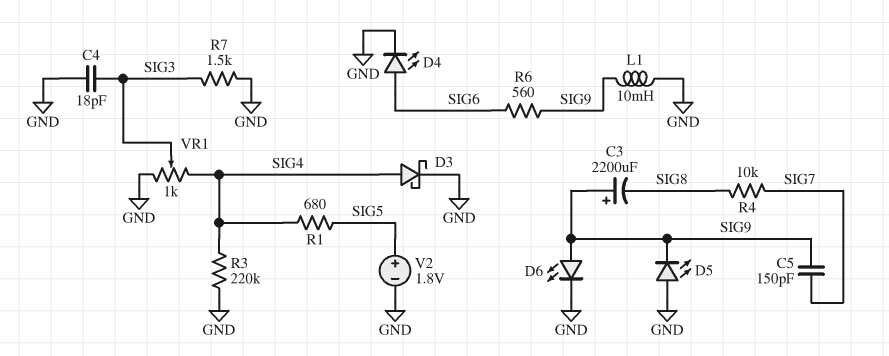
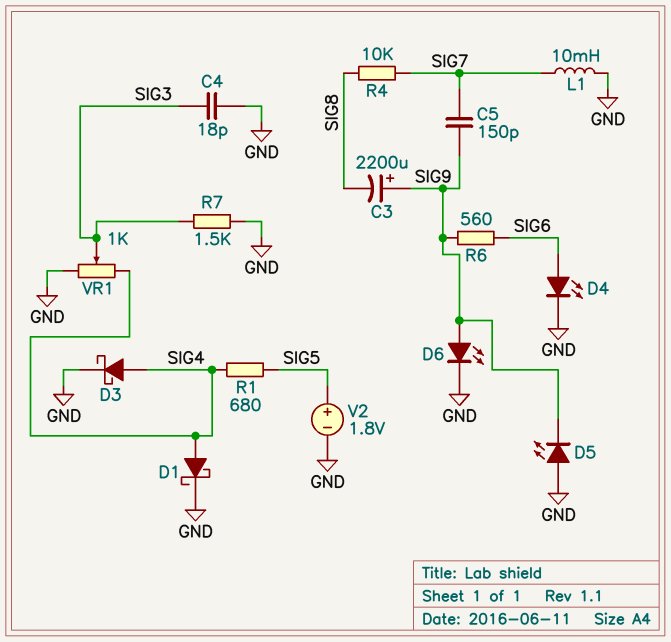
D1: none -> schottky (A SIG4, K GND)
L1: 10mH (GND, SIG9) -> 10mH (GND, SIG7)
R3: 220k (GND, SIG4) -> none

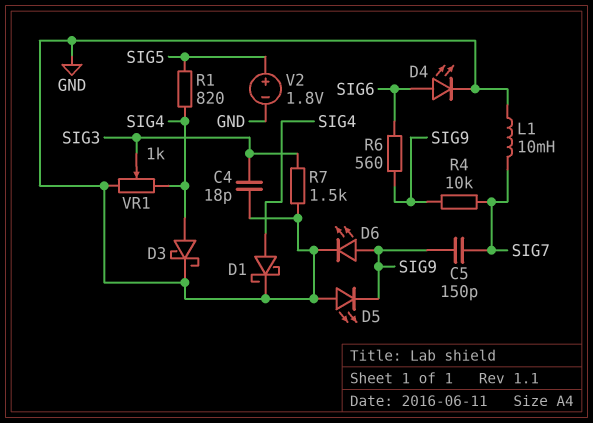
C3: 2200uF (plus SIG9, minus SIG8) -> none
R1: 680 (SIG4, SIG5) -> 820 (SIG4, SIG5)
R4: 10k (SIG7, SIG8) -> 10k (SIG7, SIG9)

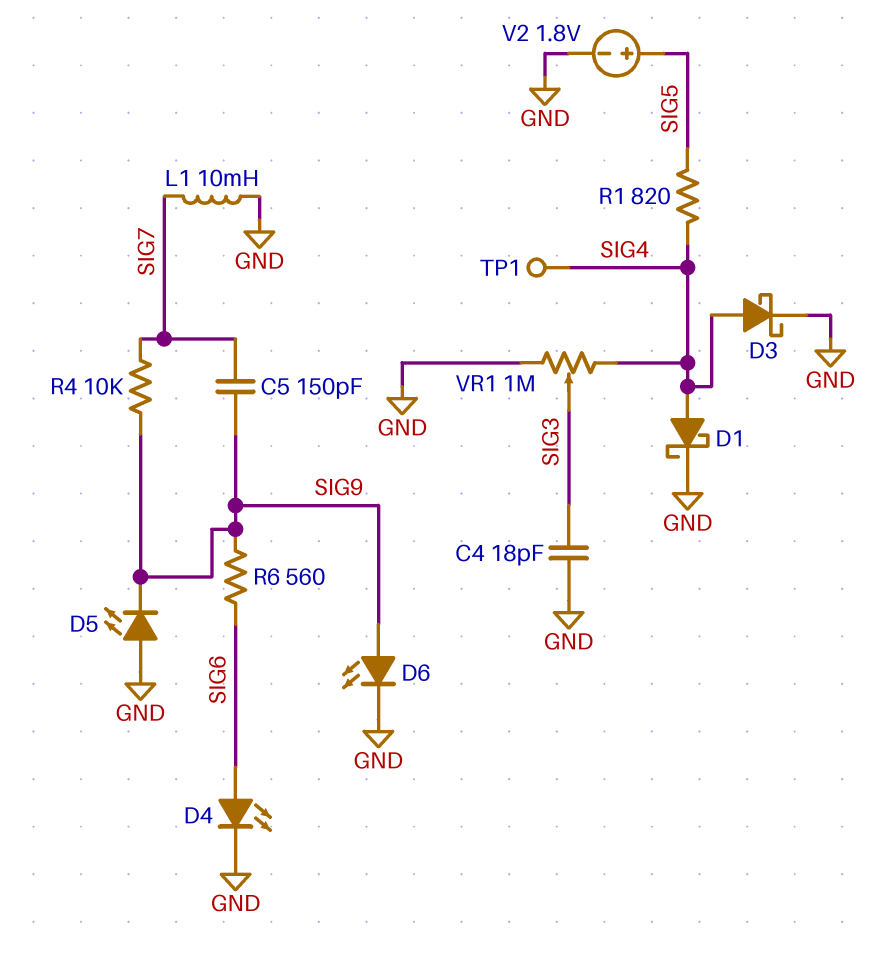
R7: 1.5k (GND, SIG3) -> none
TP1: none -> test point (SIG4)
VR1: 1k (GND, SIG4, wiper SIG3) -> 1M (GND, SIG4, wiper SIG3)

